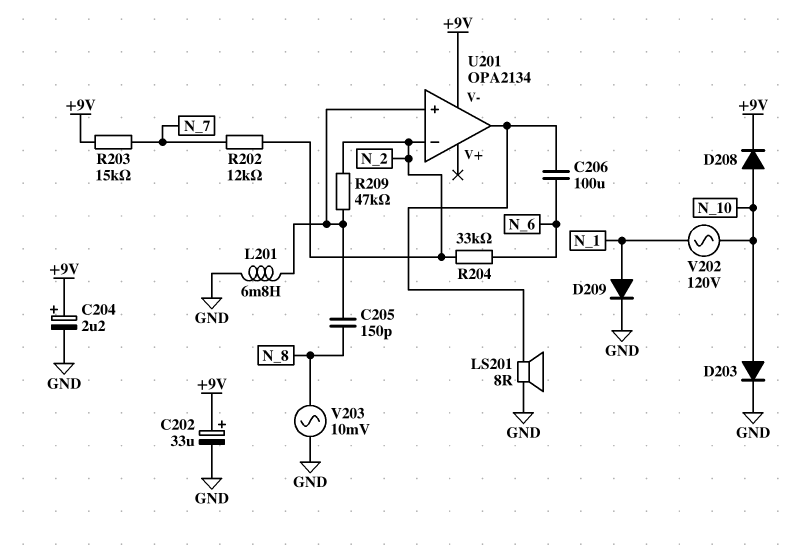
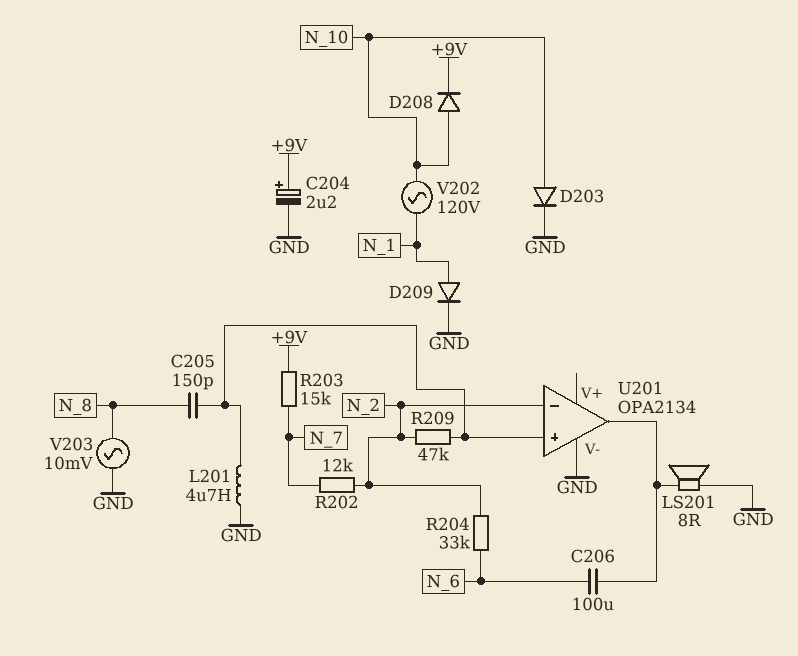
C202: 33uF (plus +9V, minus GND) -> none
L201: 6.8mH (GND, U201/in+) -> 4.7uH (GND, U201/in+)
U201 pin V-: +9V -> GND

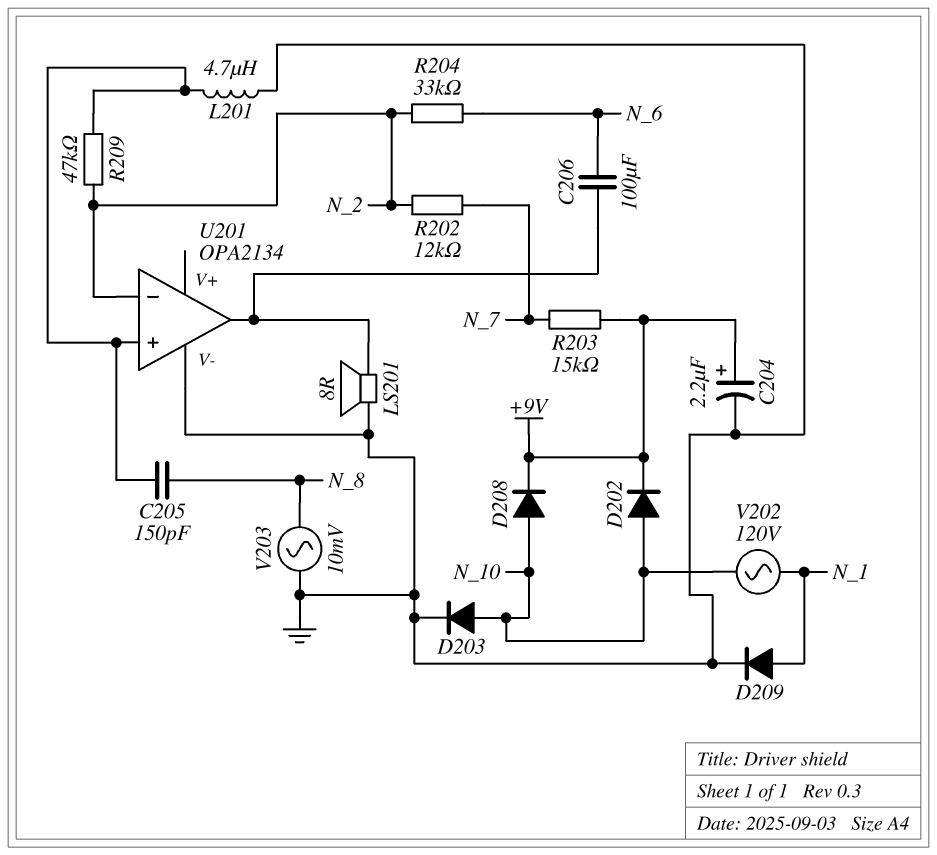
D202: none -> diode (A N_10, K +9V)

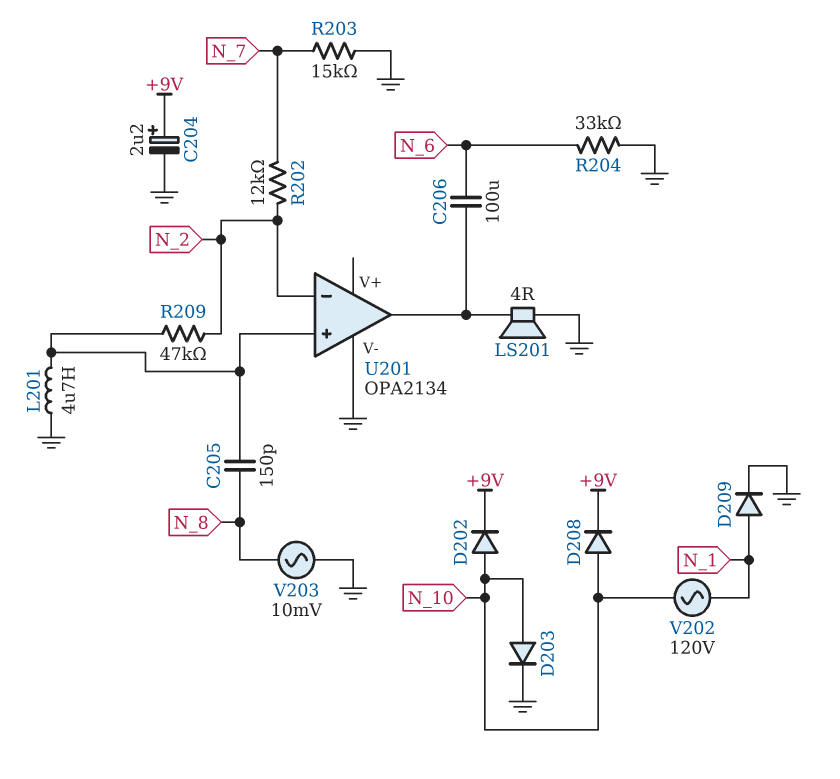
LS201: speaker 8R (GND, U201/out) -> speaker 4R (GND, U201/out)
R203: 15k (+9V, N_7) -> 15k (GND, N_7)
R204: 33k (N_2, N_6) -> 33k (GND, N_6)

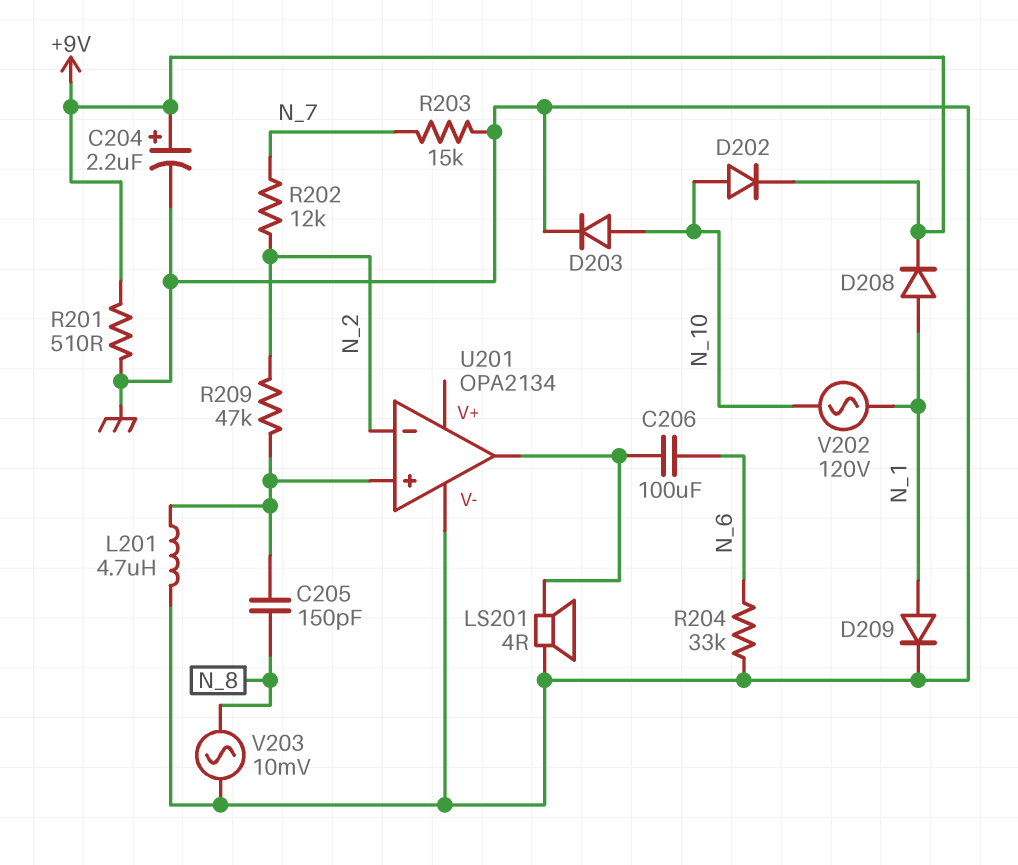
D208: diode (A N_10, K +9V) -> diode (A N_1, K +9V)
R201: none -> 510 (+9V, GND)

